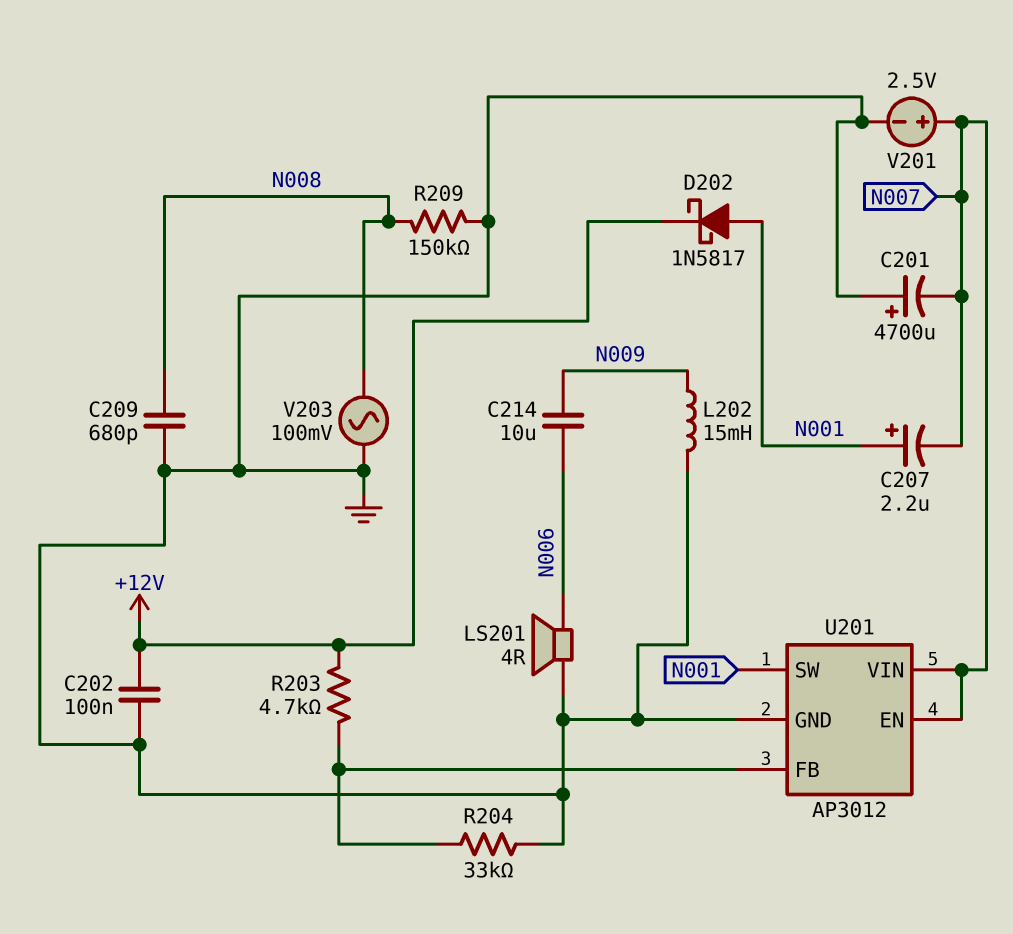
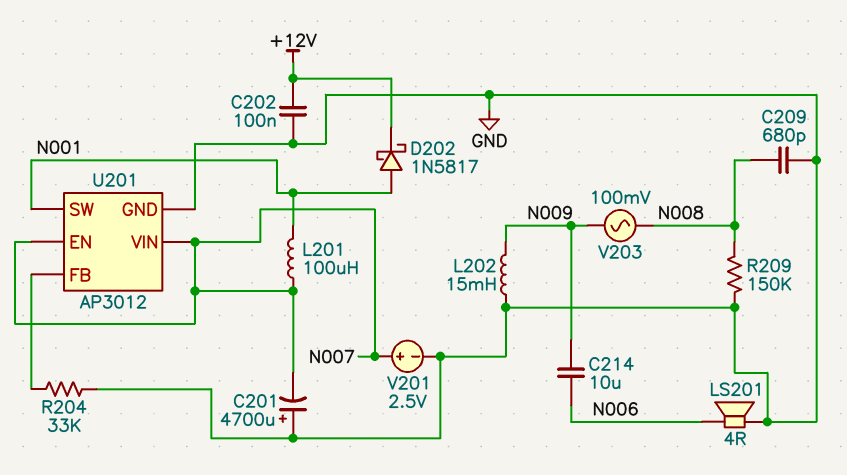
C207: 2.2uF (plus N001, minus N007) -> none
L201: none -> 100uH (N001, N007)
R203: 4.7k (+12V, U201/FB) -> none
V203: AC 100mV (GND, N008) -> AC 100mV (N008, N009)

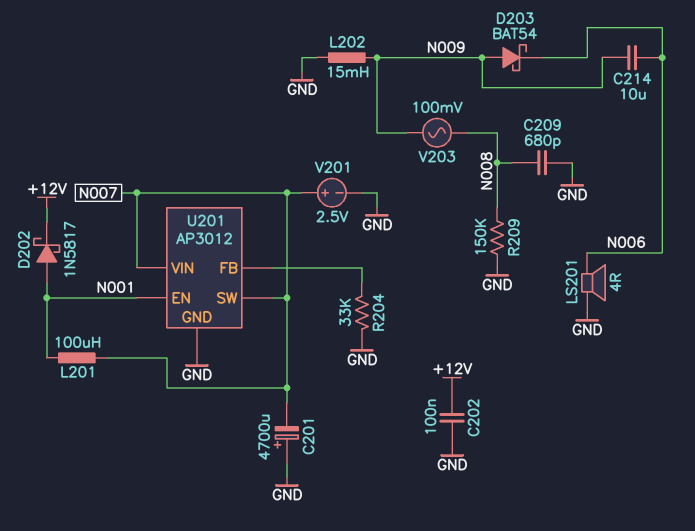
D203: none -> schottky BAT54 (A N009, K N006)
U201 pin EN: N007 -> N001
U201 pin SW: N001 -> N007

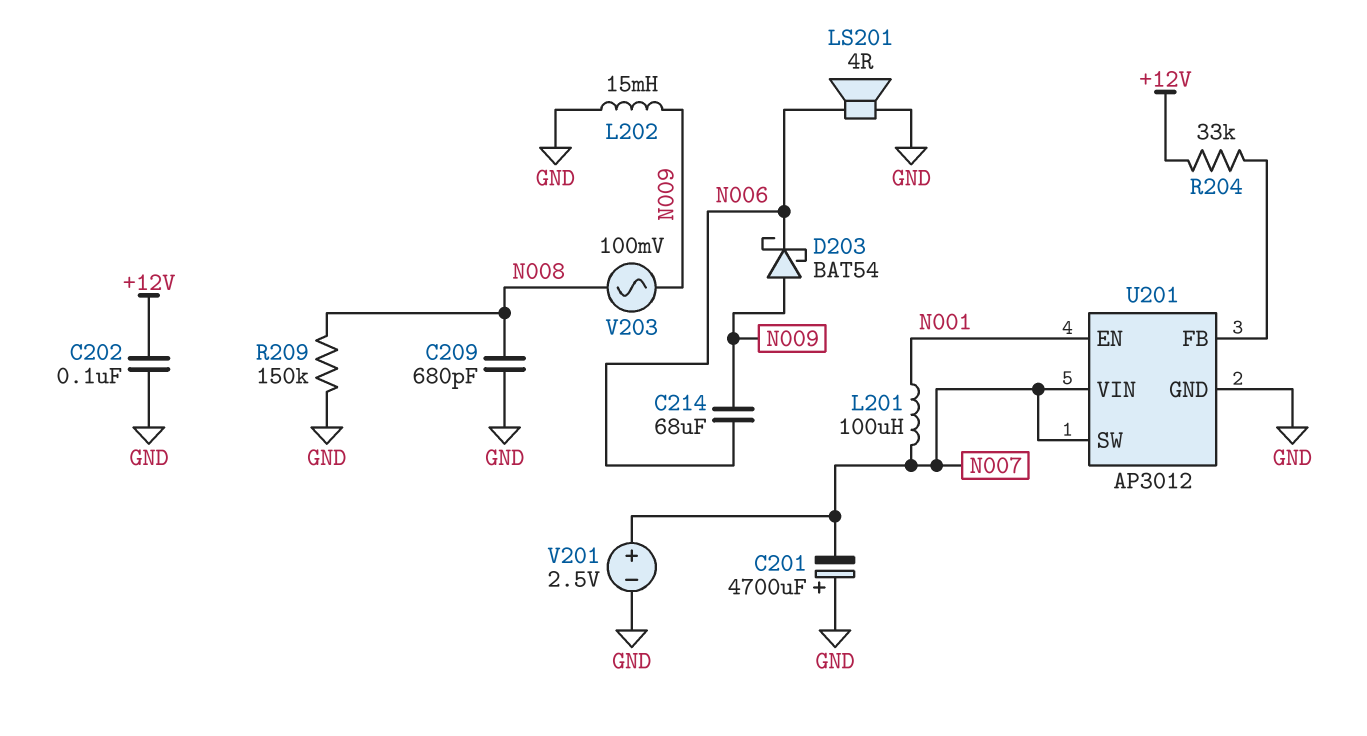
C214: 10uF (N006, N009) -> 68uF (N006, N009)
D202: schottky 1N5817 (A N001, K +12V) -> none
R204: 33k (GND, U201/FB) -> 33k (+12V, U201/FB)

